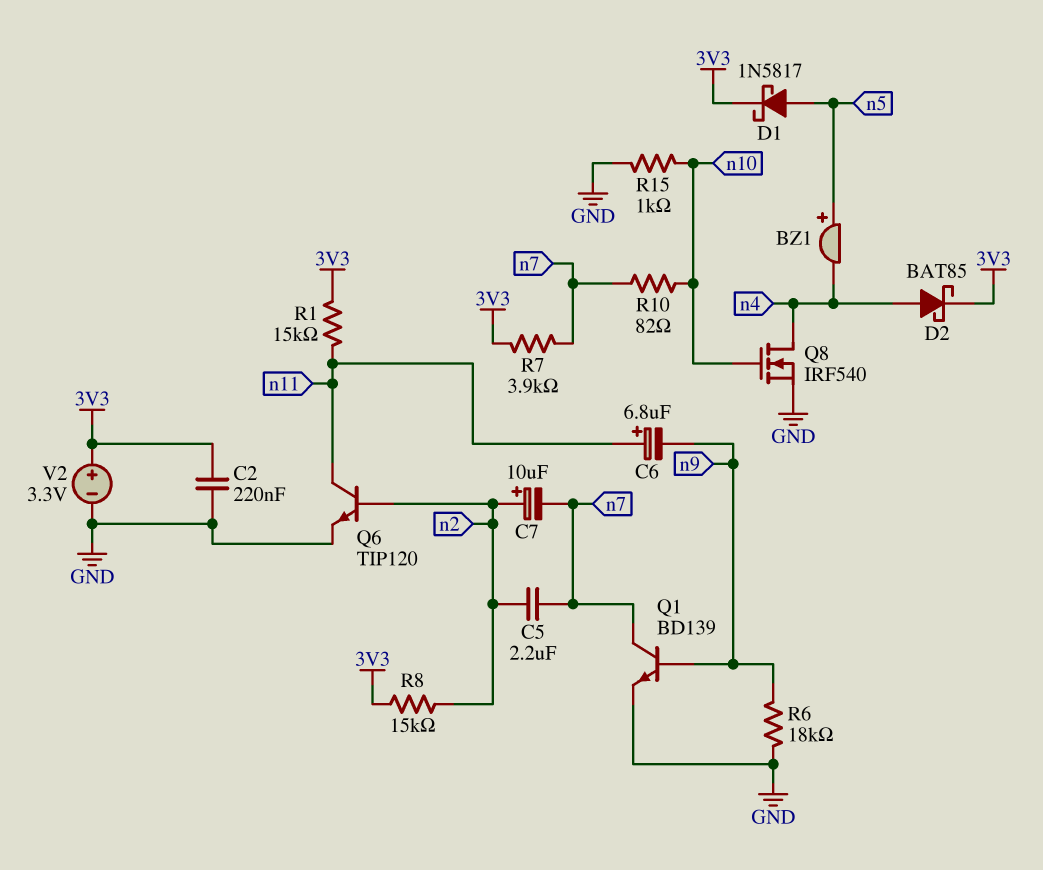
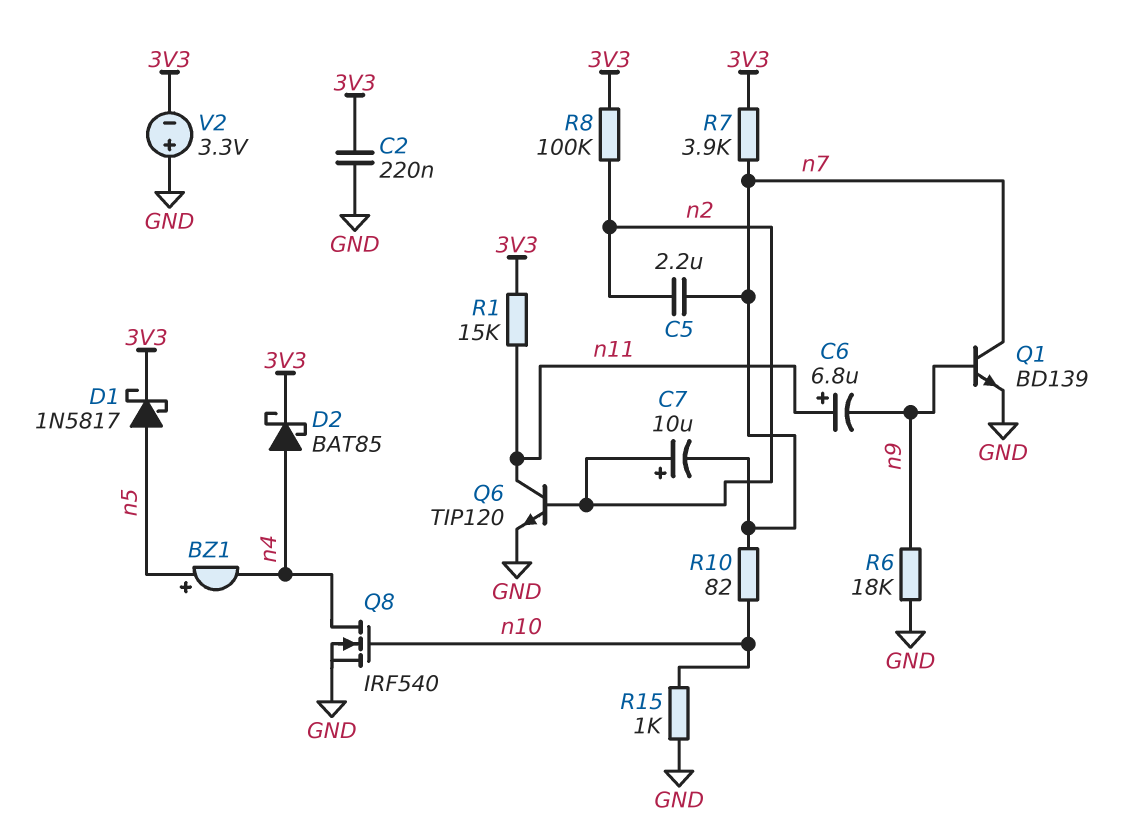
R8: 15k (3V3, n2) -> 100k (3V3, n2)
V2: 3.3V (plus 3V3, minus GND) -> 3.3V (plus GND, minus 3V3)

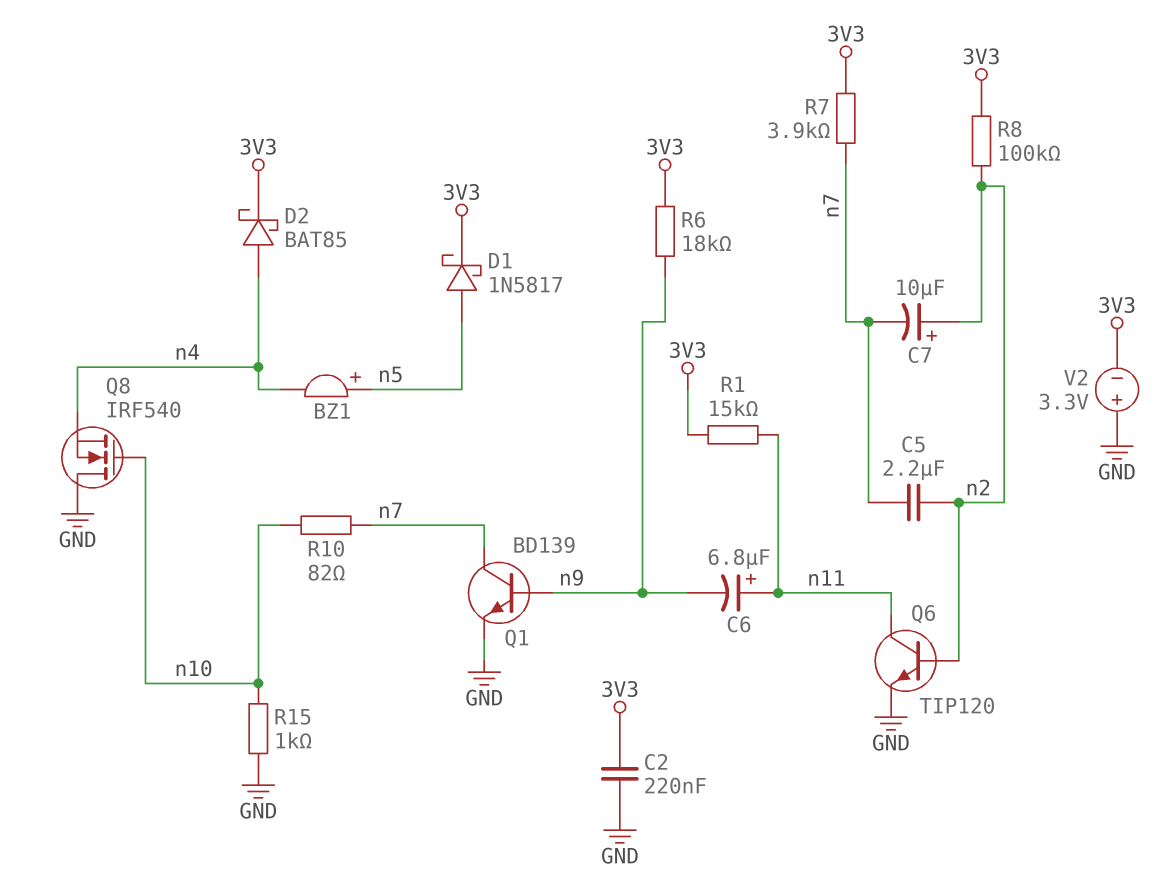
Q8: NMOS IRF540 (G n10, D n4, S GND) -> NMOS IRF540 (G n10, D GND, S n4)
R6: 18k (GND, n9) -> 18k (3V3, n9)

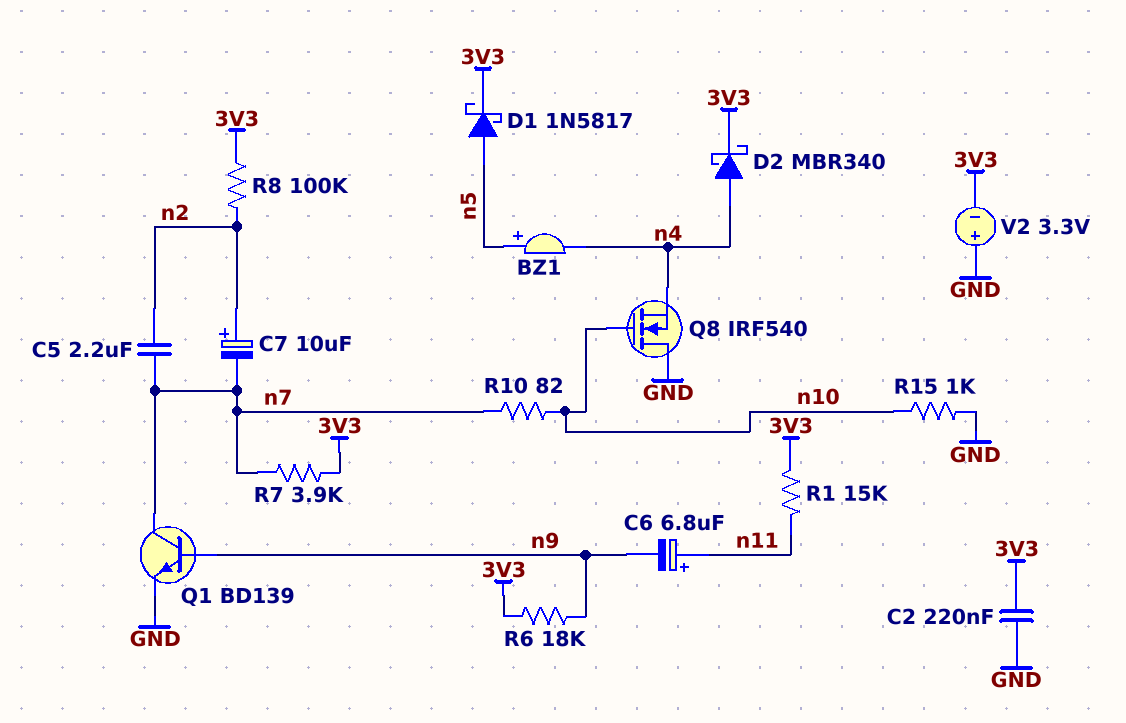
D2: schottky BAT85 (A n4, K 3V3) -> schottky MBR340 (A n4, K 3V3)
Q6: NPN TIP120 (B n2, C n11, E GND) -> none

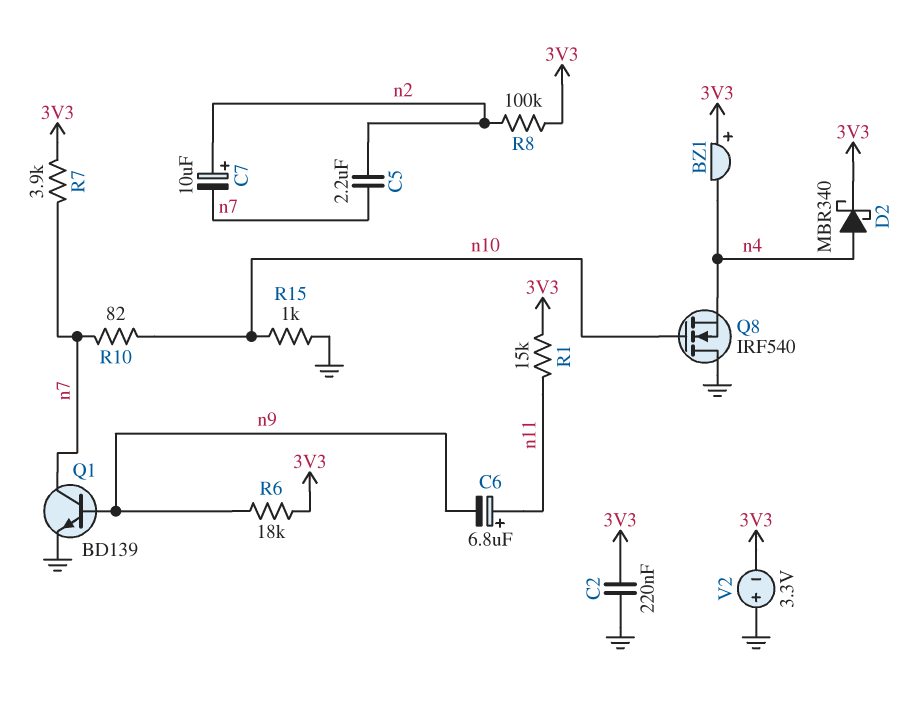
BZ1: buzzer (plus n5, minus n4) -> buzzer (plus 3V3, minus n4)
D1: schottky 1N5817 (A n5, K 3V3) -> none

